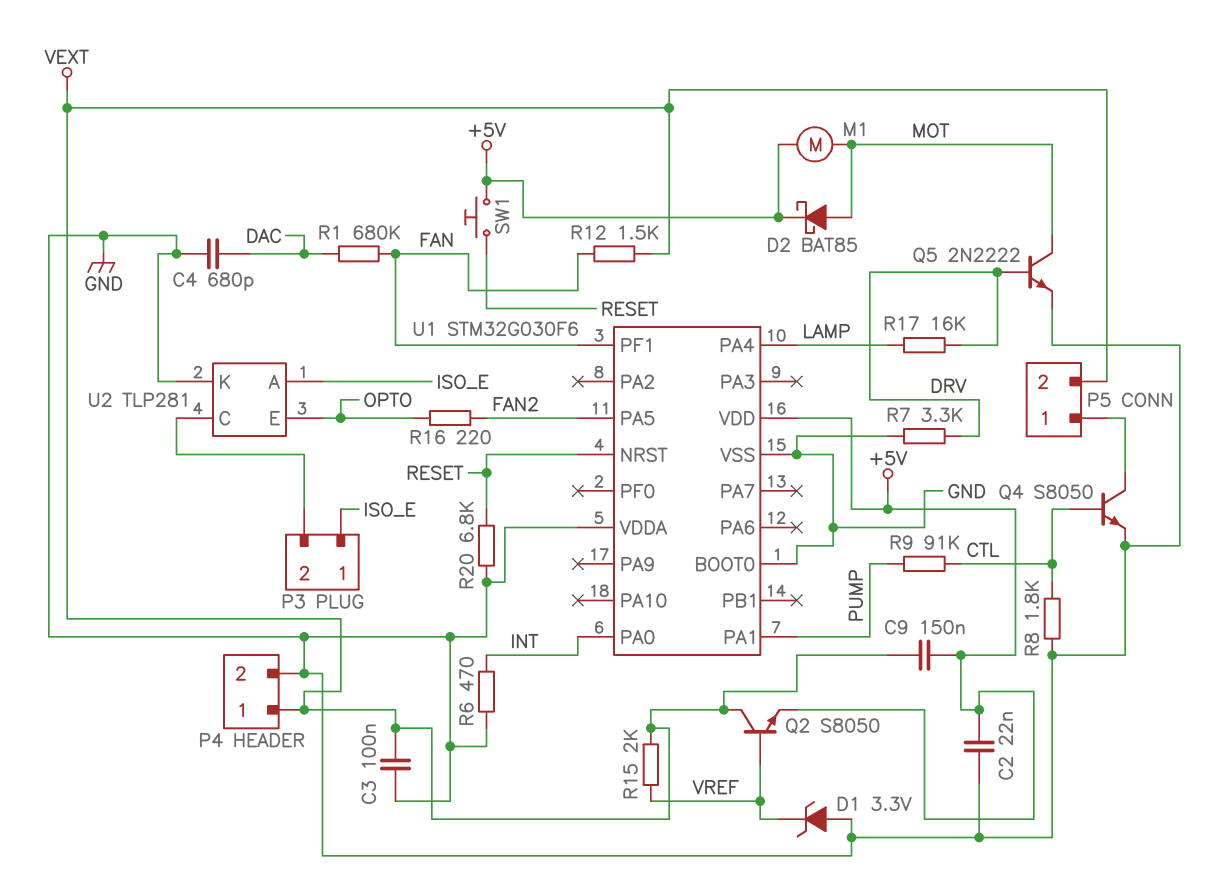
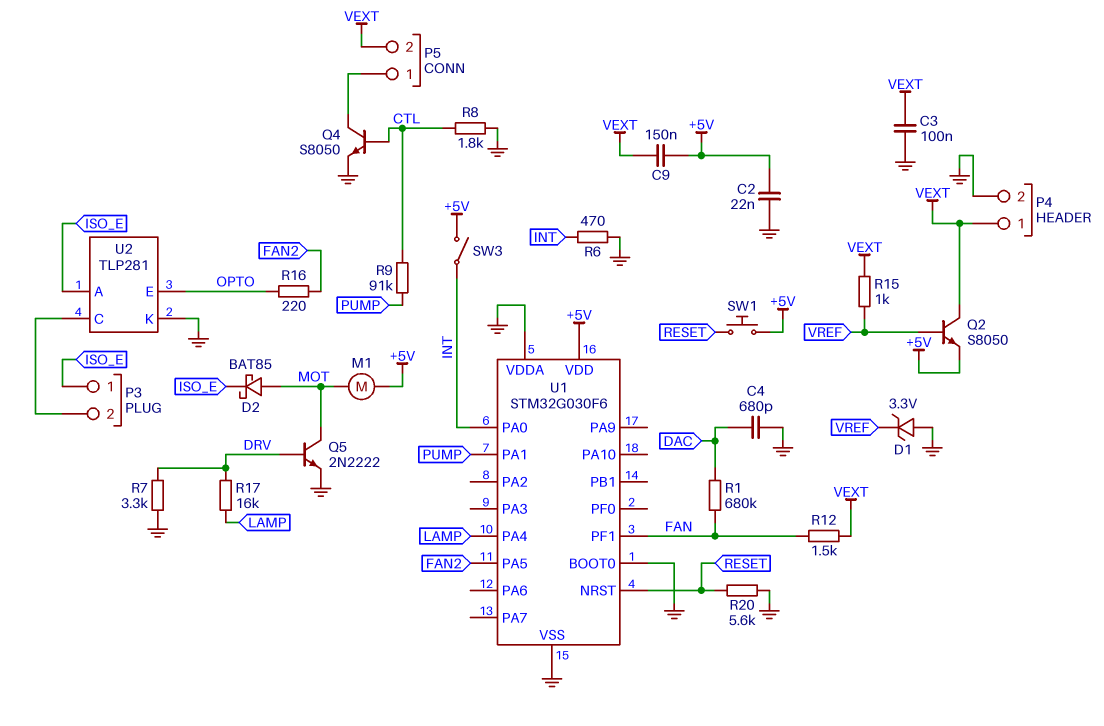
D2: schottky BAT85 (A MOT, K +5V) -> schottky BAT85 (A MOT, K ISO_E)
R15: 2k (VEXT, VREF) -> 1k (VEXT, VREF)
R20: 6.8k (GND, RESET) -> 5.6k (GND, RESET)
SW3: none -> switch (+5V, INT)

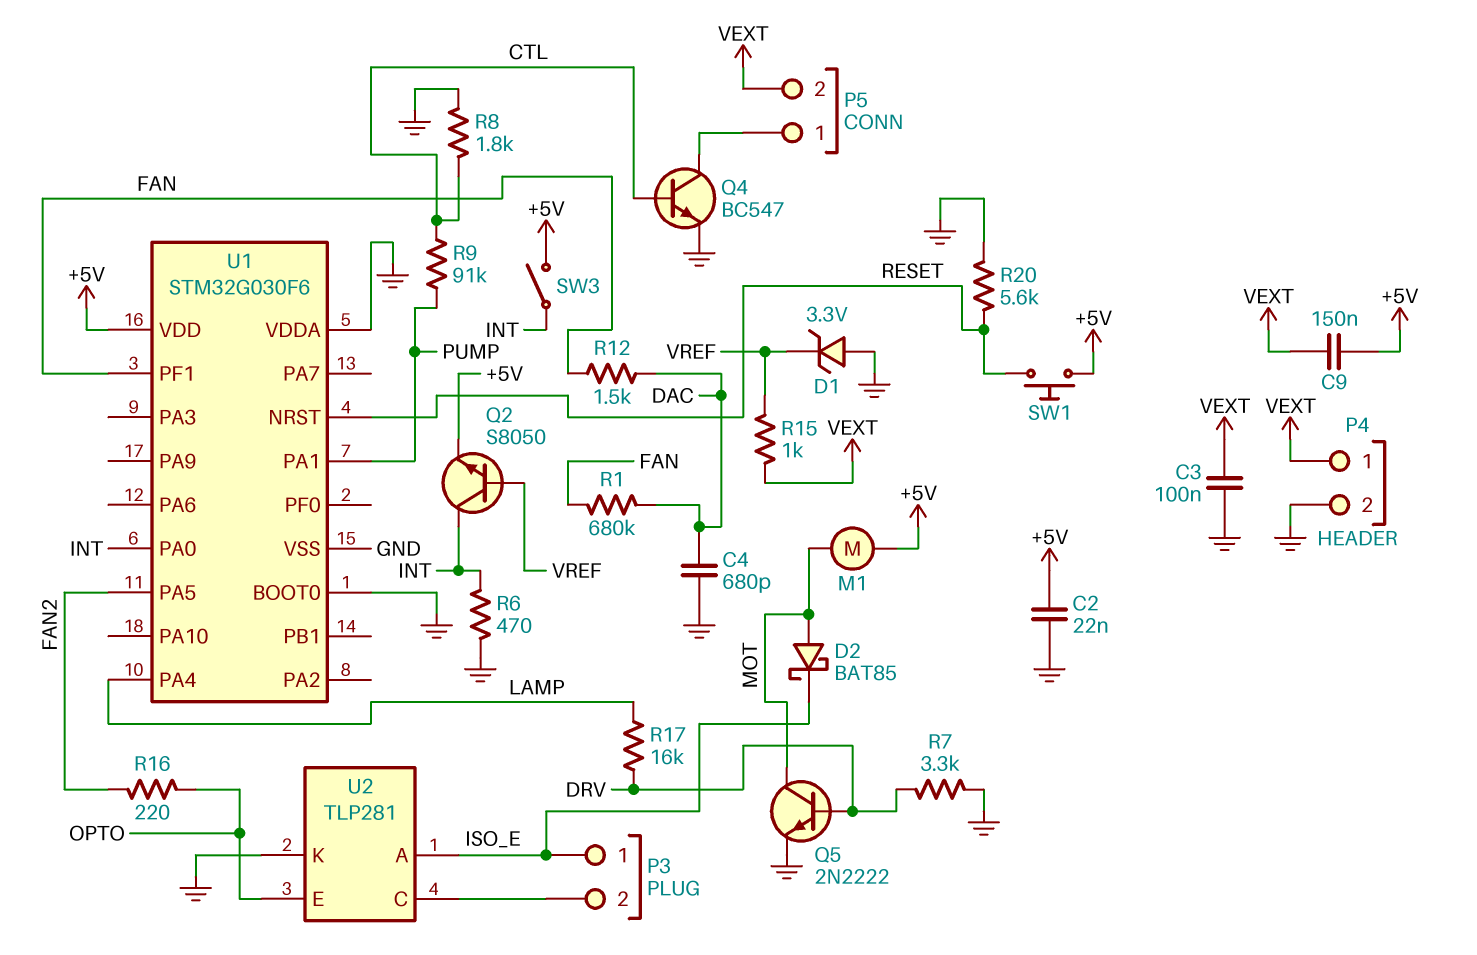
Q2: NPN S8050 (B VREF, C VEXT, E +5V) -> NPN S8050 (B VREF, C INT, E +5V)
Q4: NPN S8050 (B CTL, C P5/1, E GND) -> NPN BC547 (B CTL, C P5/1, E GND)
R12: 1.5k (FAN, VEXT) -> 1.5k (DAC, FAN)

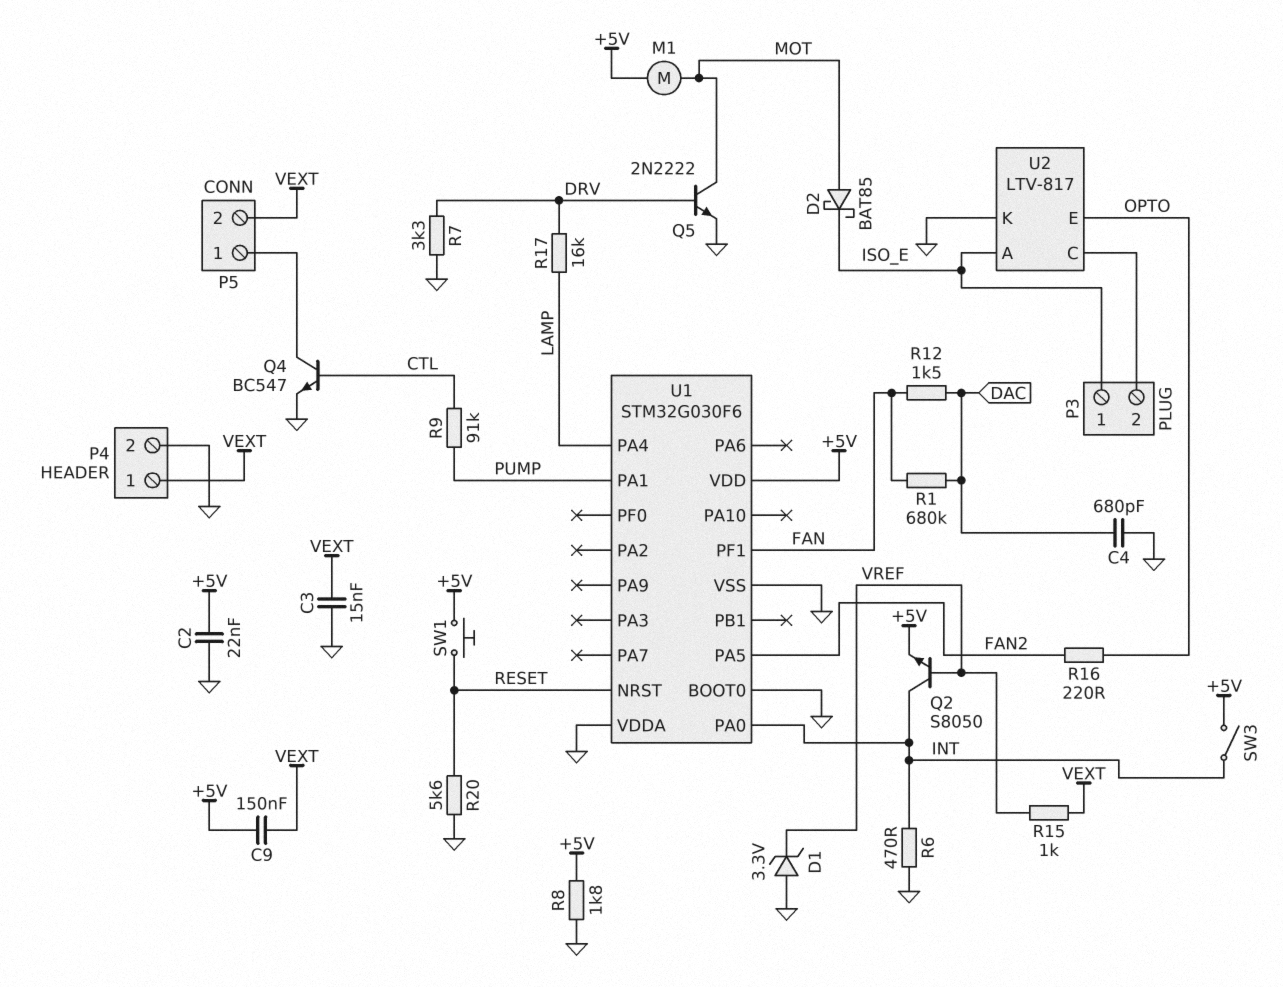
C3: 100nF (GND, VEXT) -> 15nF (GND, VEXT)
R8: 1.8k (CTL, GND) -> 1.8k (+5V, GND)
U2: TLP281 -> LTV-817

